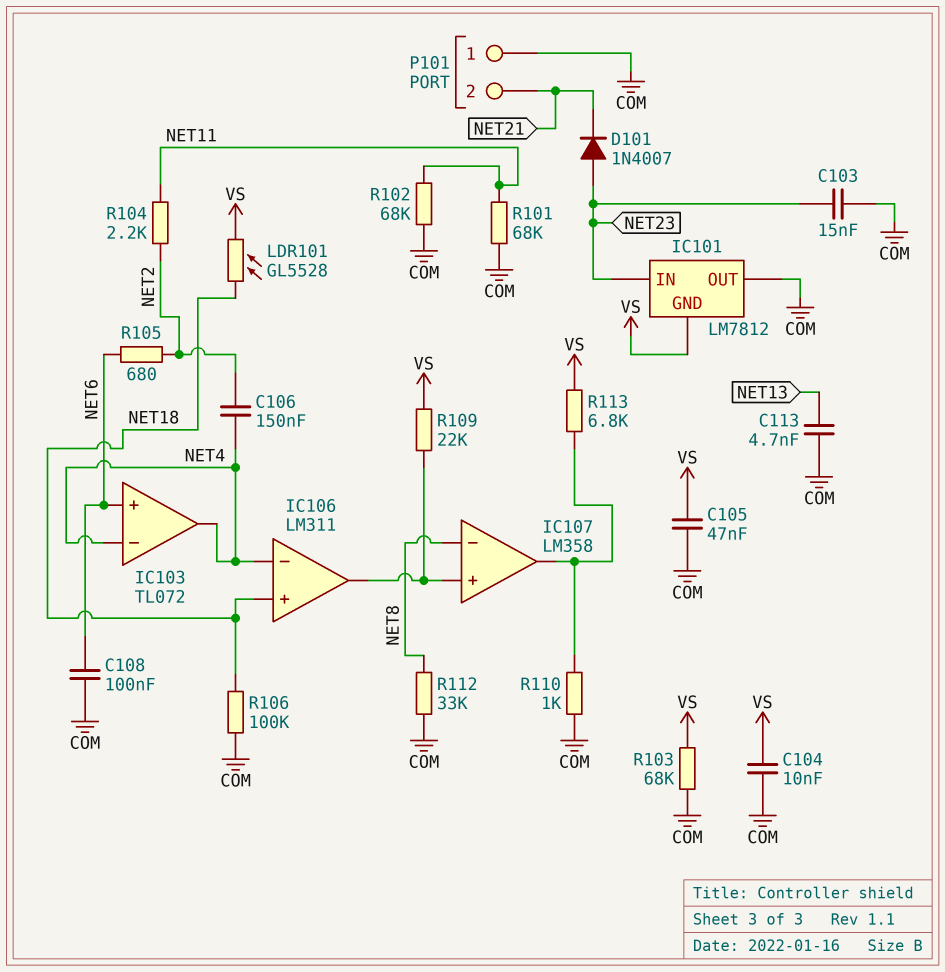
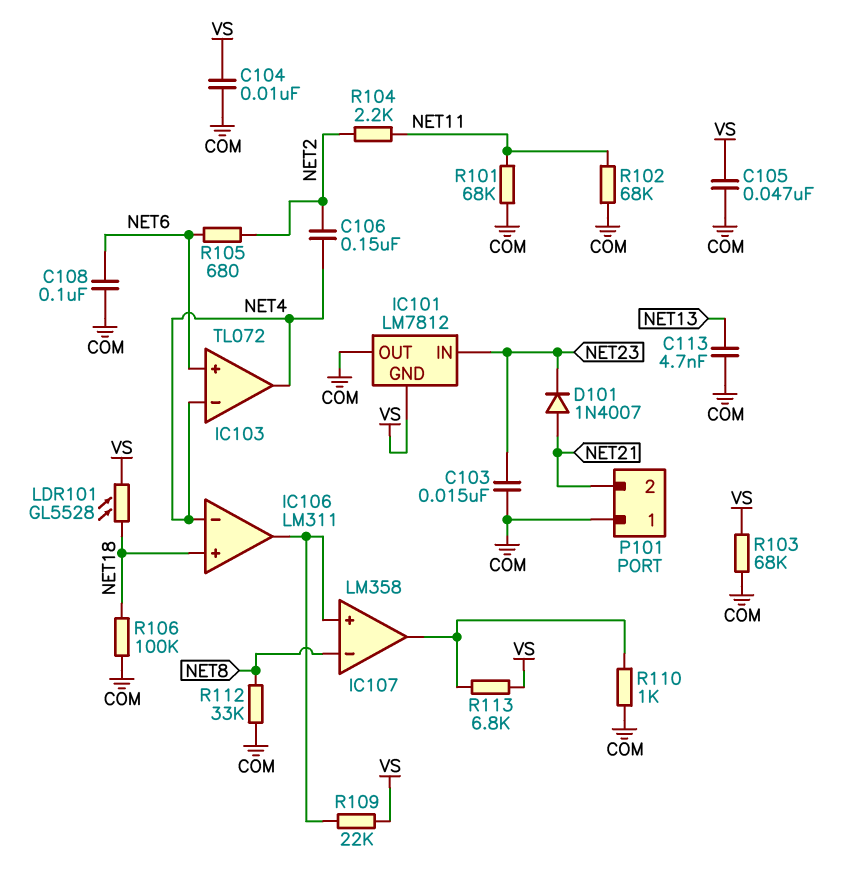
D101: diode 1N4007 (A NET23, K NET21) -> diode 1N4007 (A NET21, K NET23)

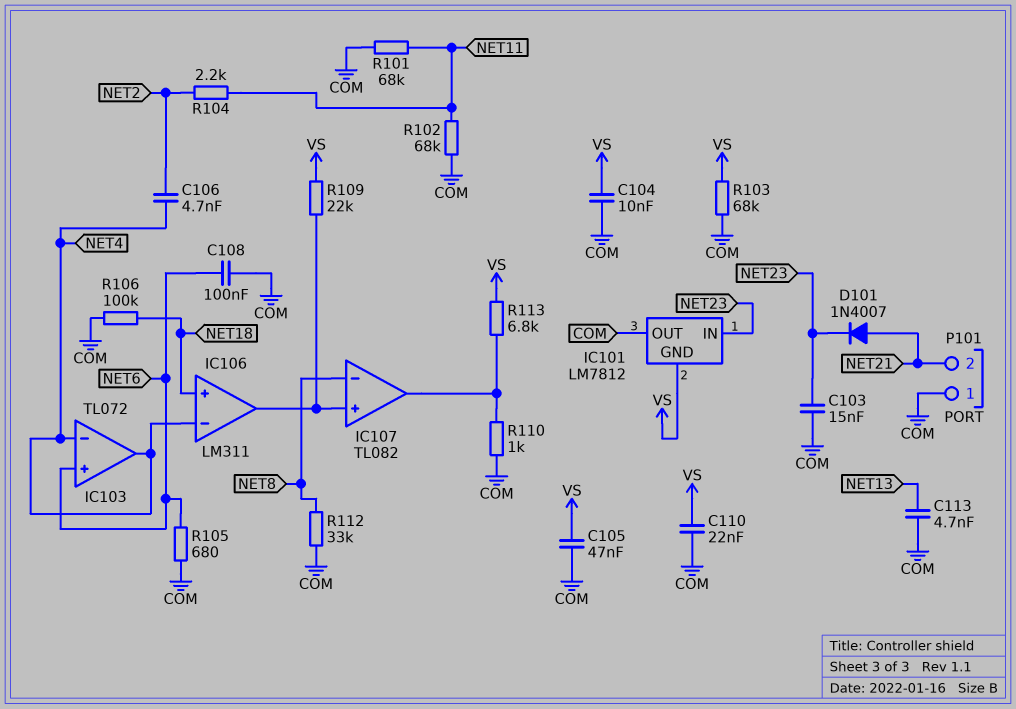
C106: 150nF (NET2, NET4) -> 4.7nF (NET2, NET4)
C110: none -> 22nF (COM, VS)
IC107: LM358 -> TL082
LDR101: GL5528 (NET18, VS) -> none
R105: 680 (NET2, NET6) -> 680 (COM, NET6)

